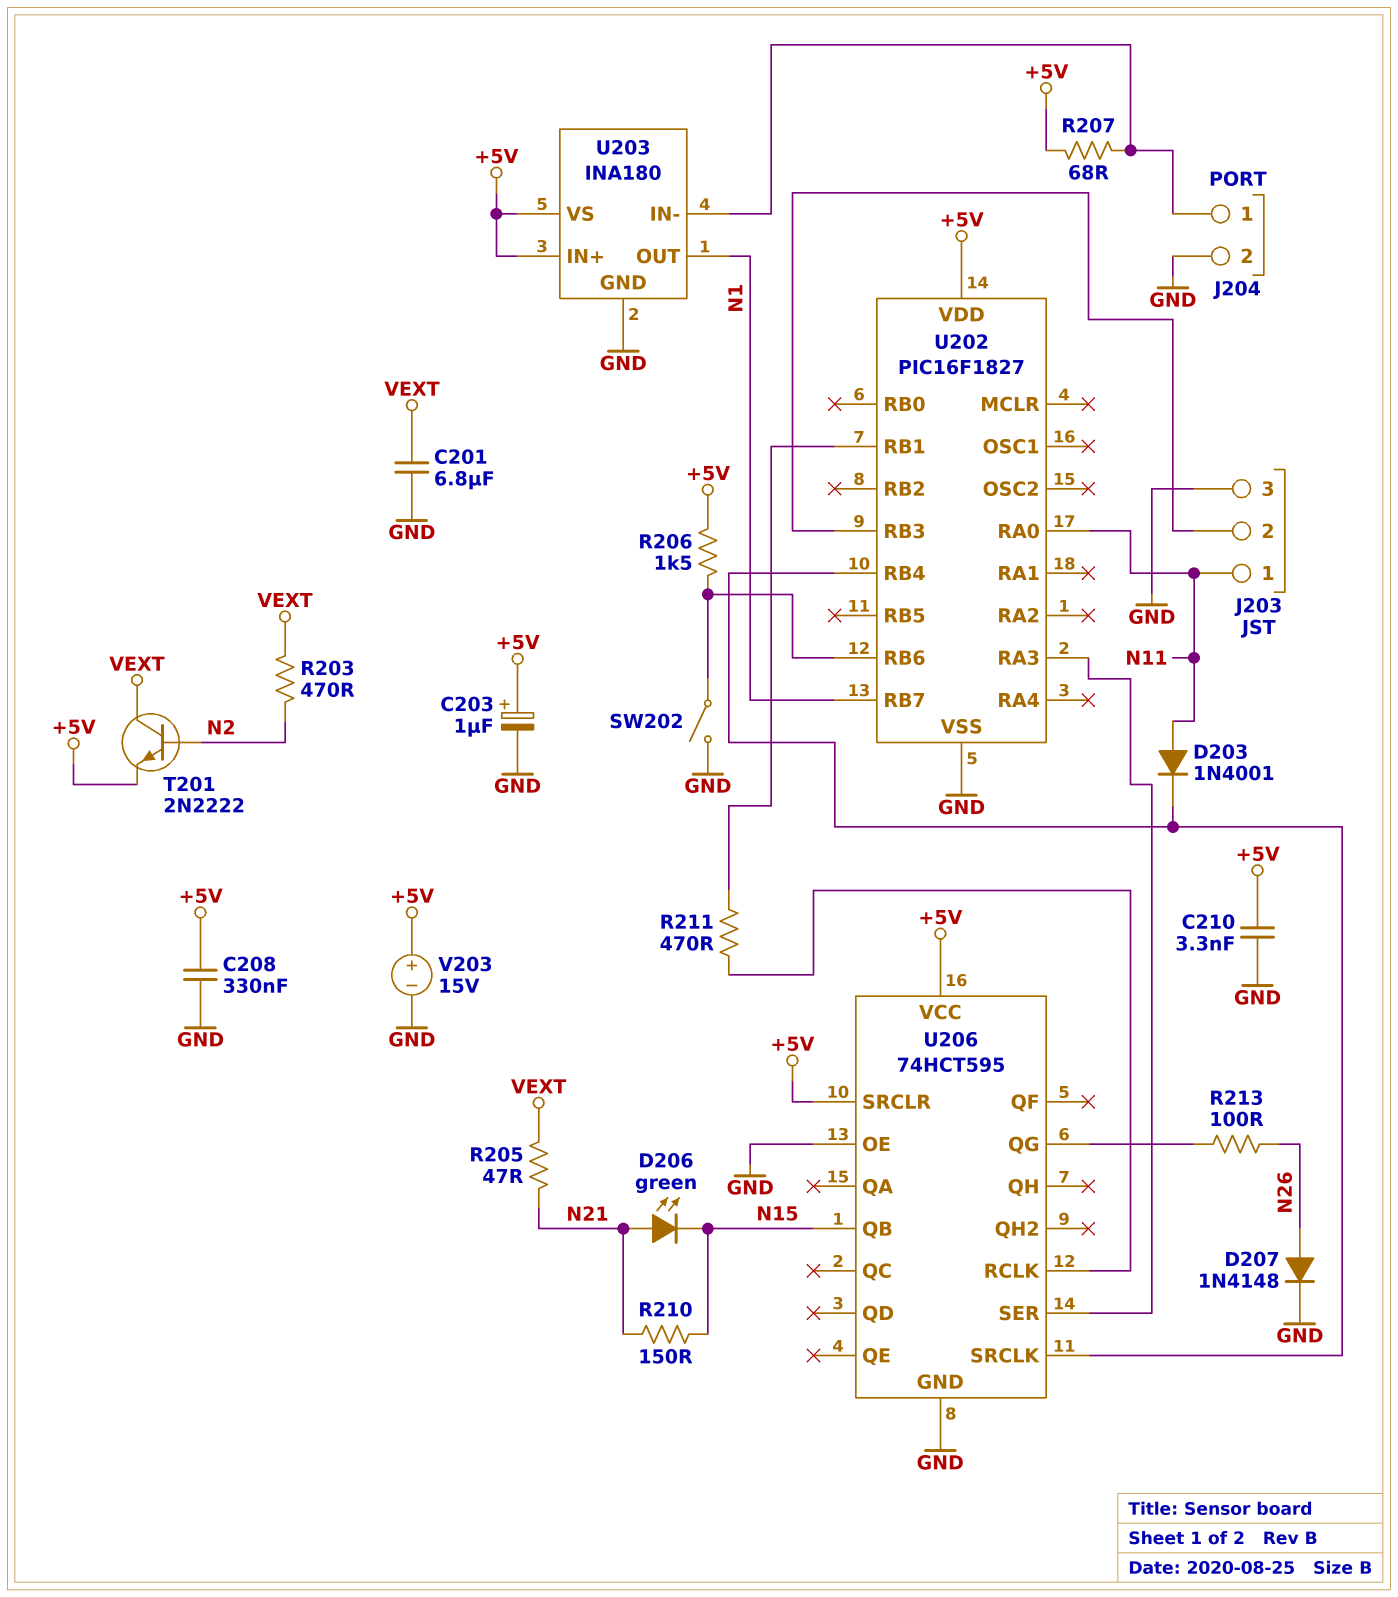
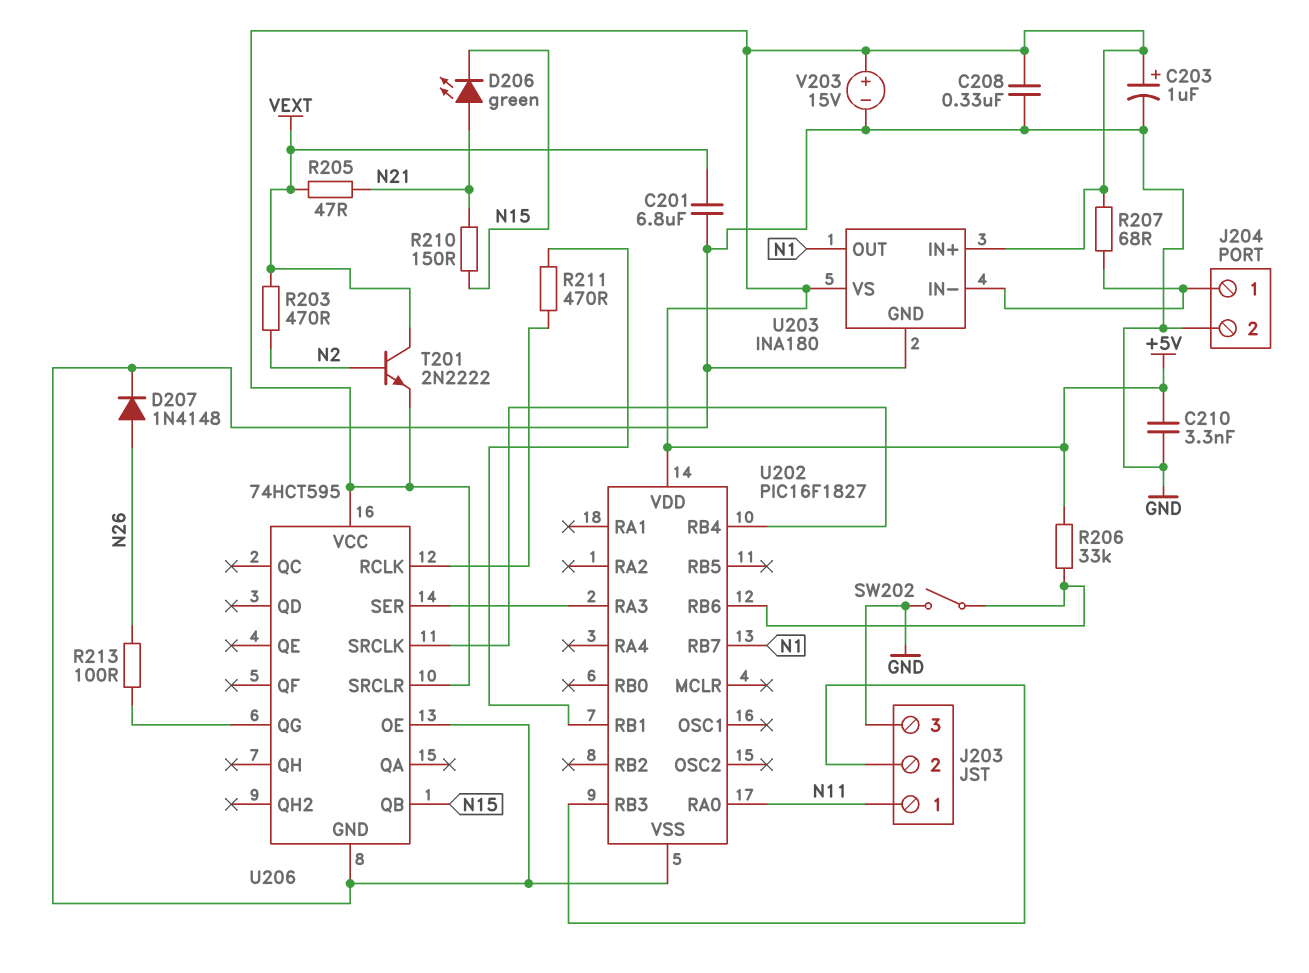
D203: diode 1N4001 (A N11, K U202/RB4) -> none
R206: 1.5k (+5V, U202/RB6) -> 33k (+5V, U202/RB6)

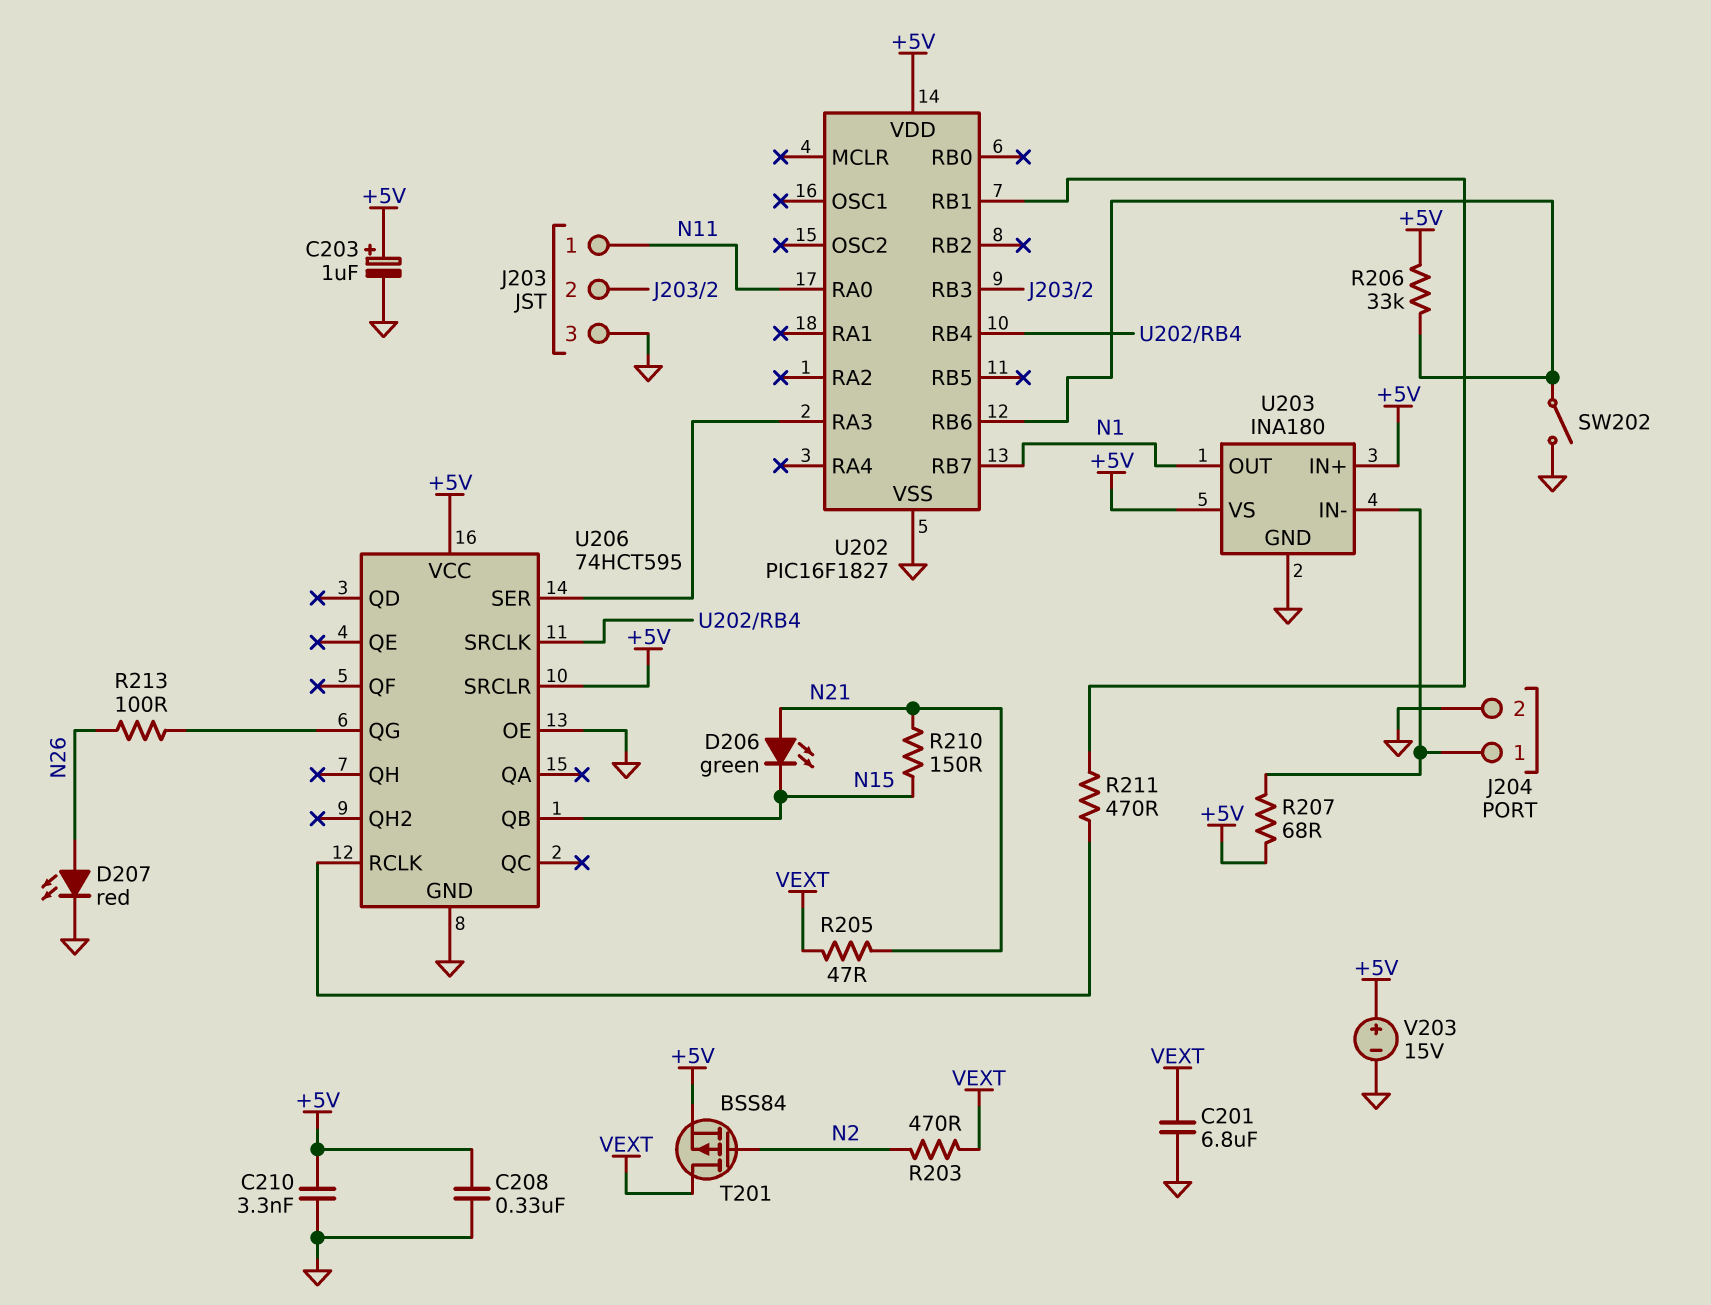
D207: diode 1N4148 (A N26, K GND) -> LED red (A N26, K GND)
T201: NPN 2N2222 (B N2, C VEXT, E +5V) -> PMOS BSS84 (G N2, D VEXT, S +5V)

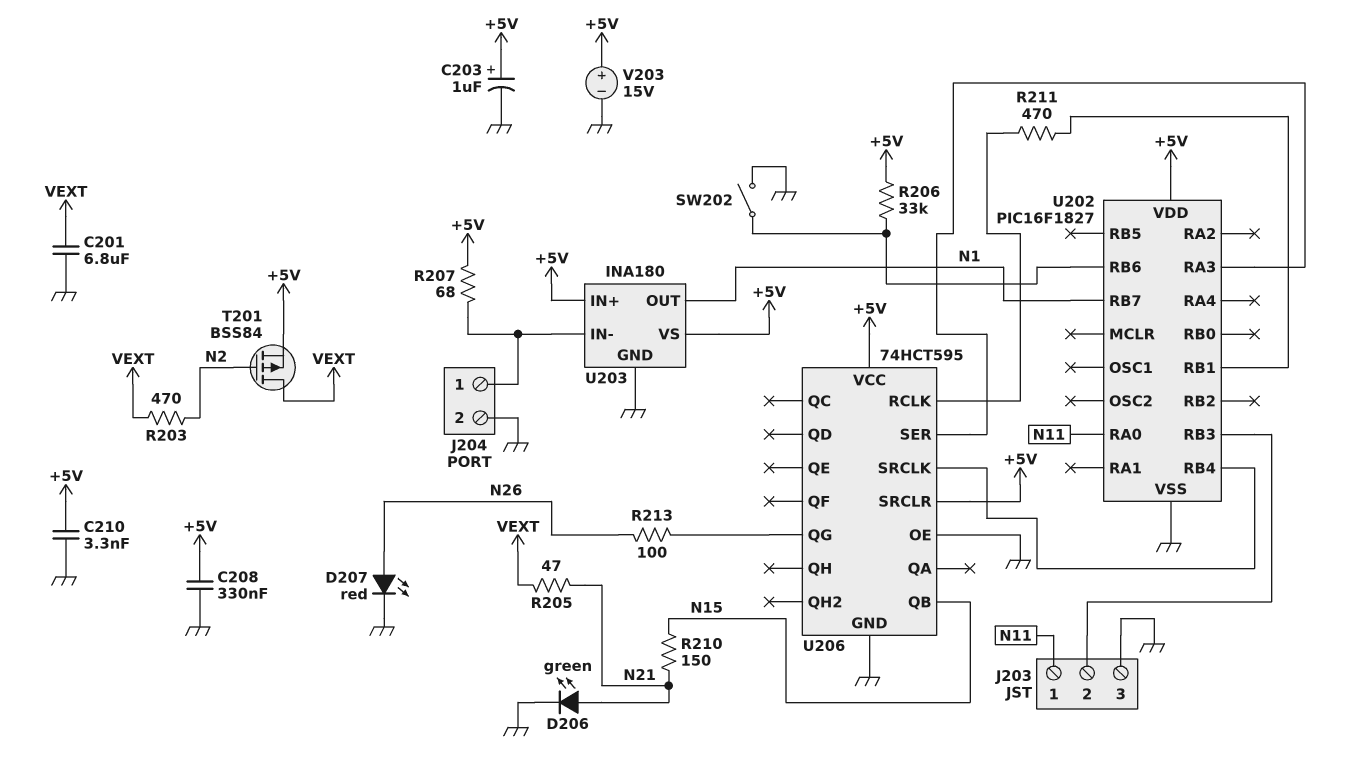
D206: LED green (A N21, K N15) -> LED green (A N21, K GND)

